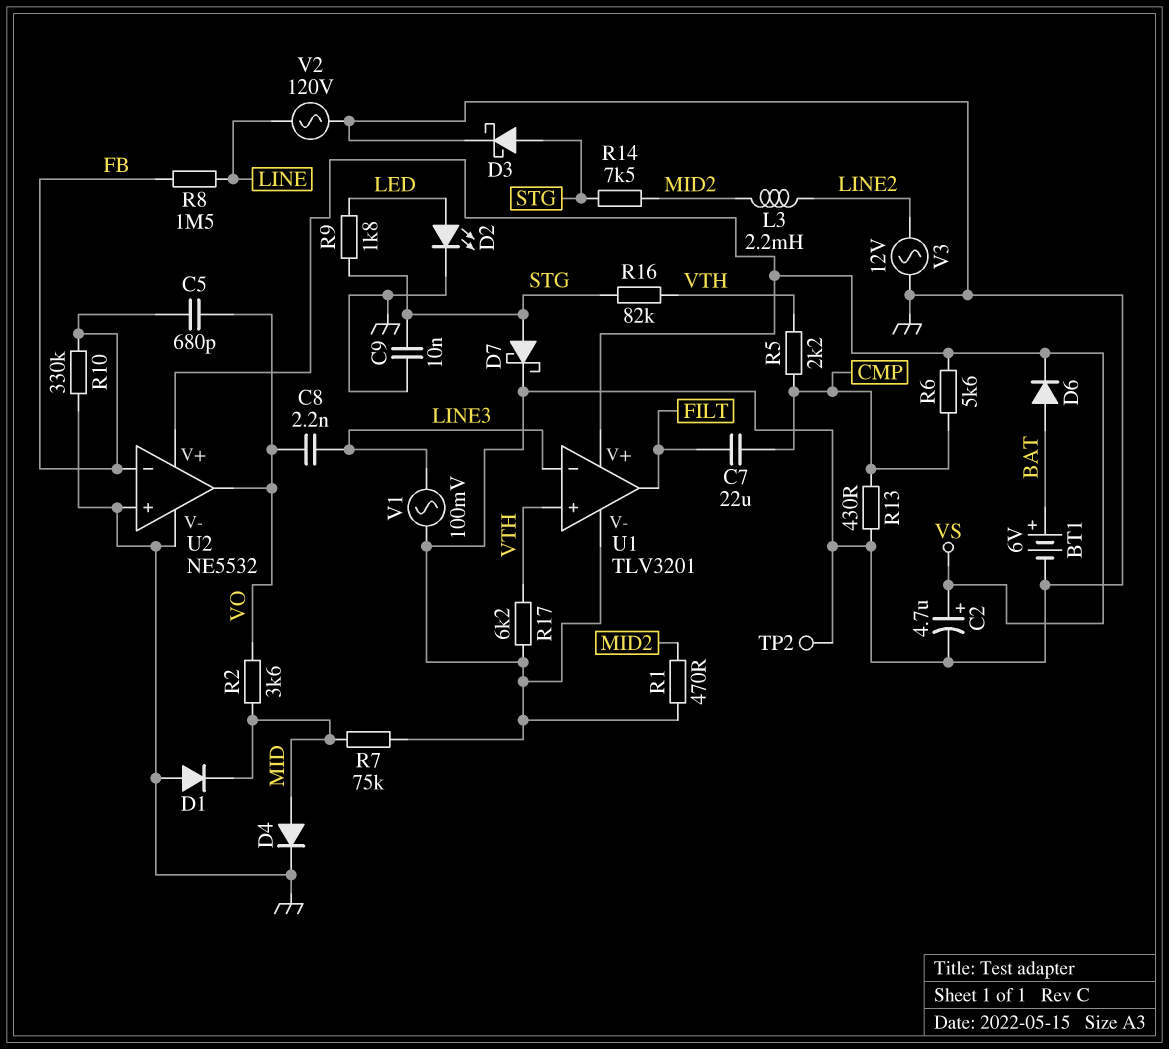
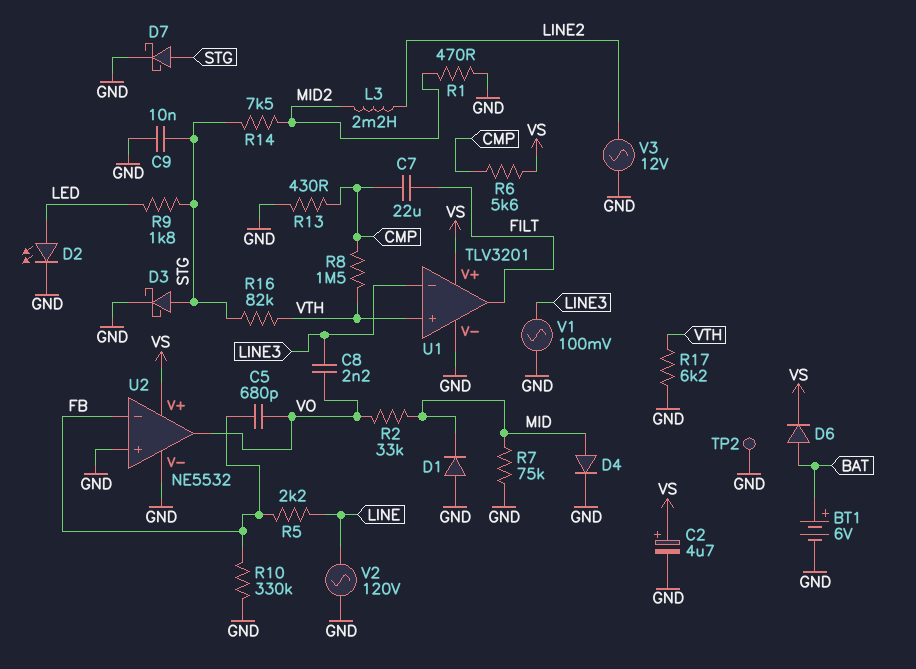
R2: 3.6k (MID, VO) -> 33k (MID, VO)
R5: 2.2k (CMP, VTH) -> 2.2k (FB, LINE)
R8: 1.5M (FB, LINE) -> 1.5M (CMP, VTH)

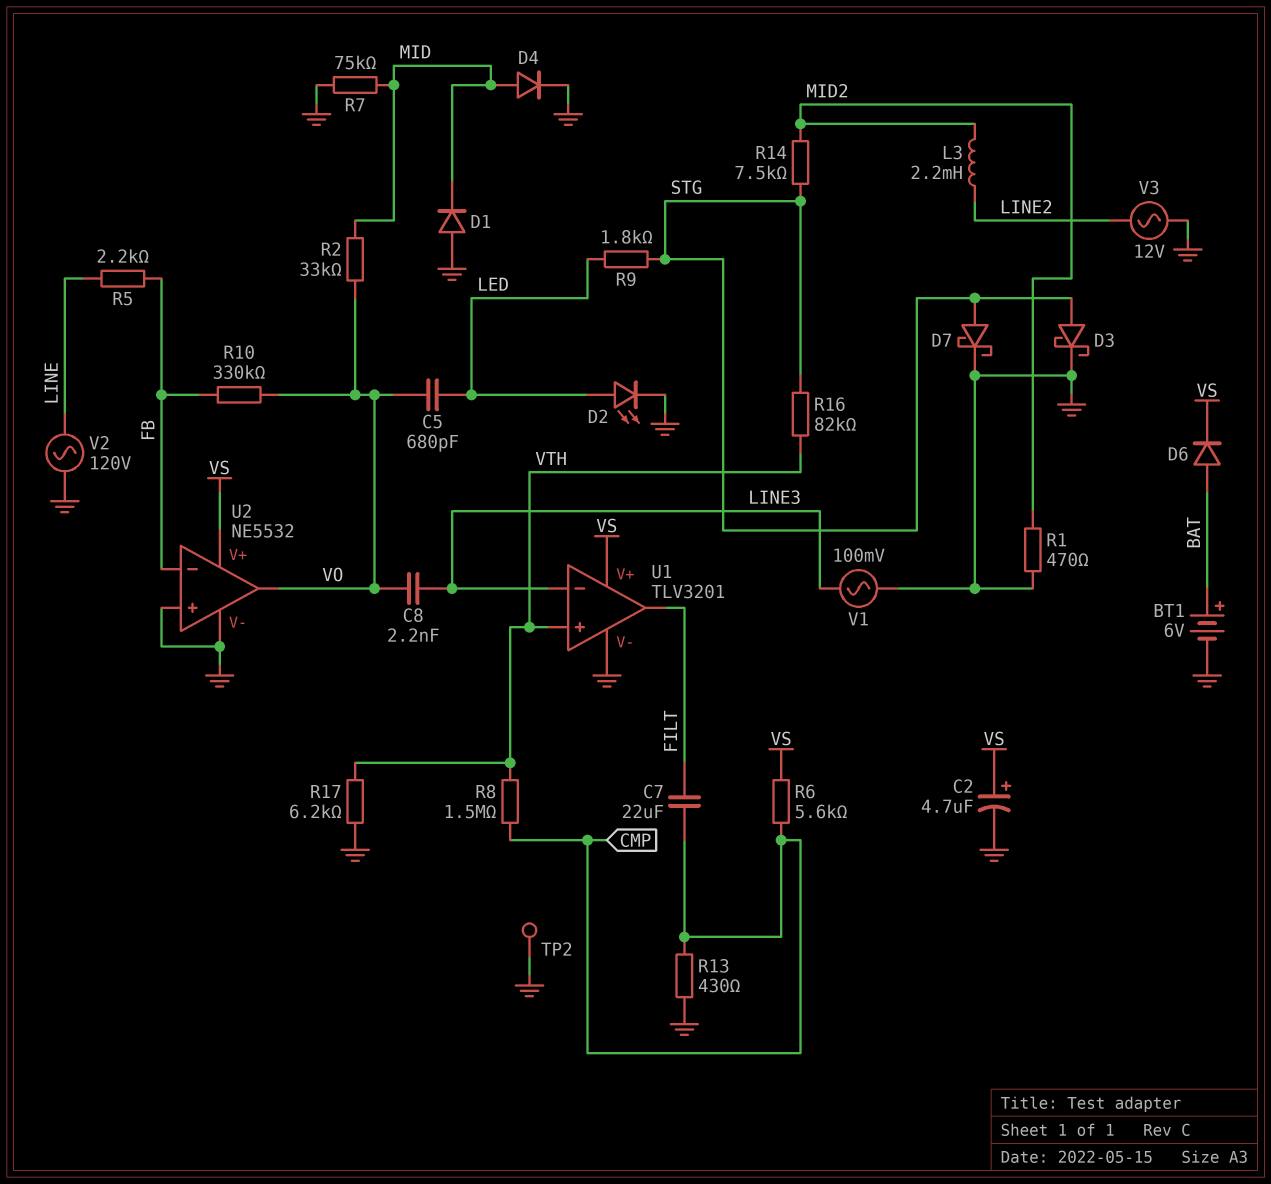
C5: 680pF (FB, VO) -> 680pF (LED, VO)
C9: 10nF (GND, STG) -> none
R10: 330k (FB, GND) -> 330k (FB, VO)

